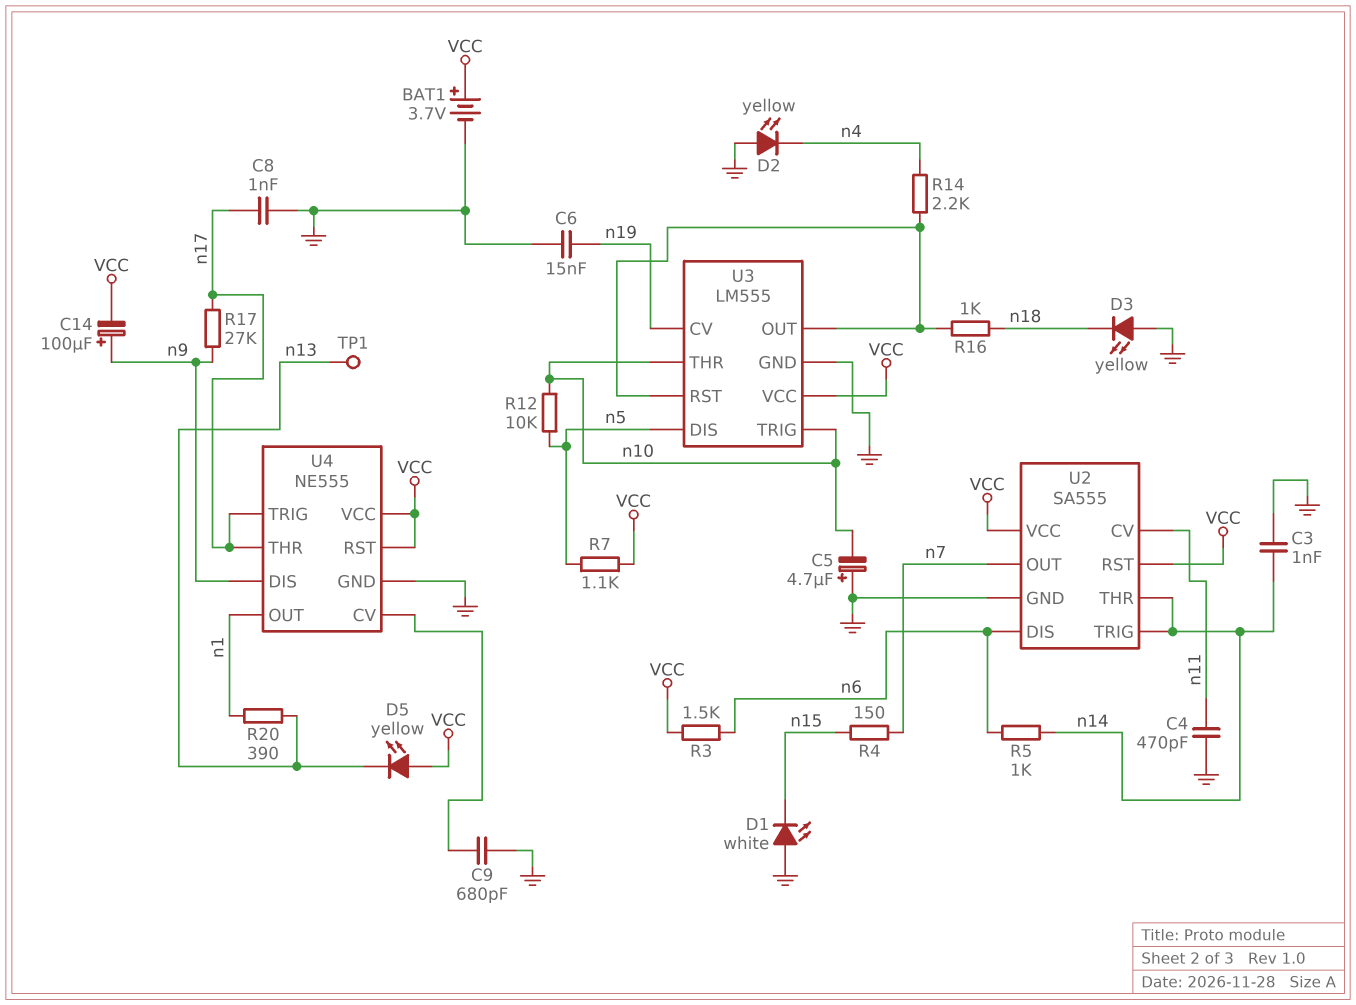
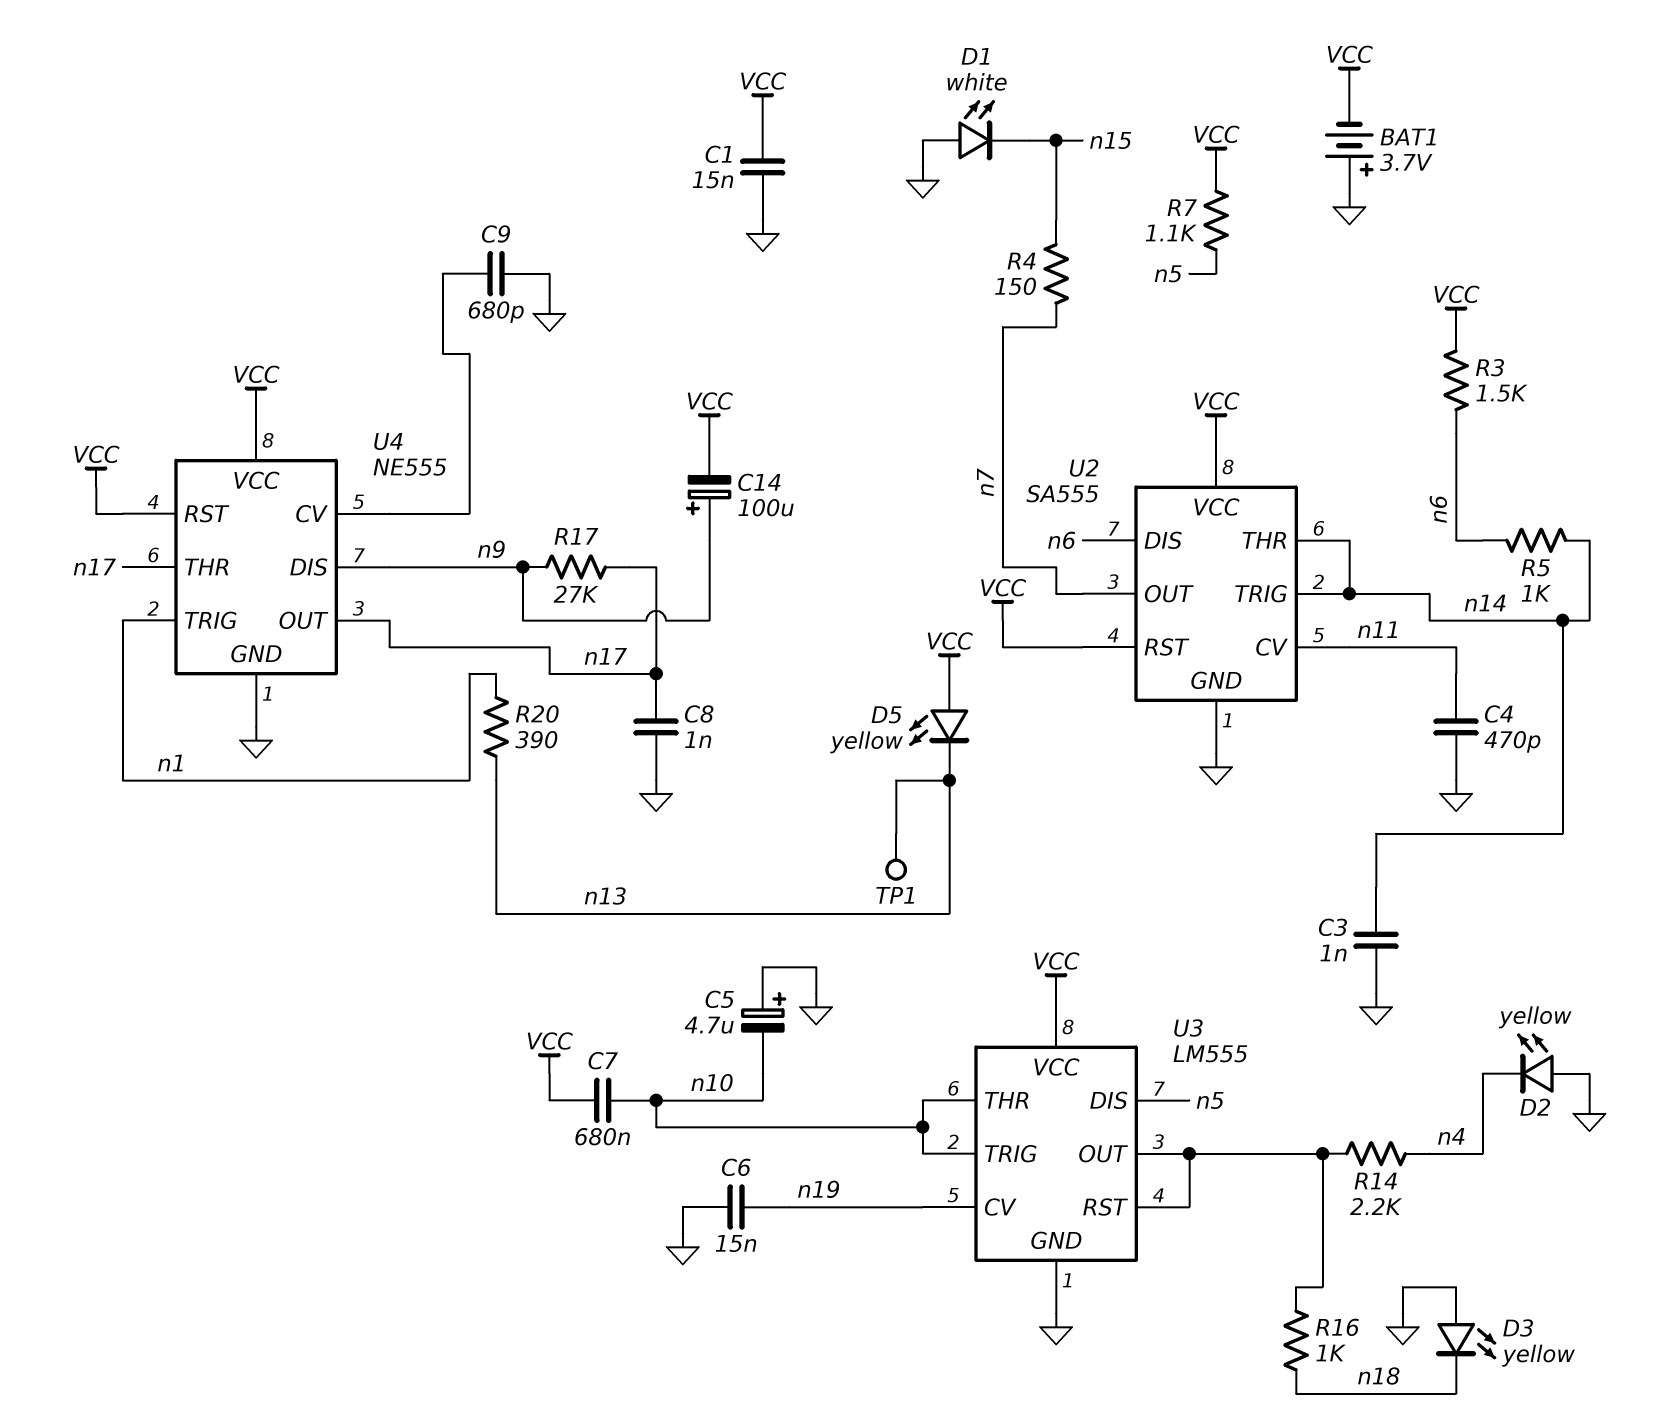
BAT1: 3.7V (plus VCC, minus GND) -> 3.7V (plus GND, minus VCC)
C1: none -> 15nF (GND, VCC)
C7: none -> 680nF (VCC, n10)
R12: 10k (n5, n10) -> none
U4 pin OUT: n1 -> n17
U4 pin TRIG: n17 -> n1

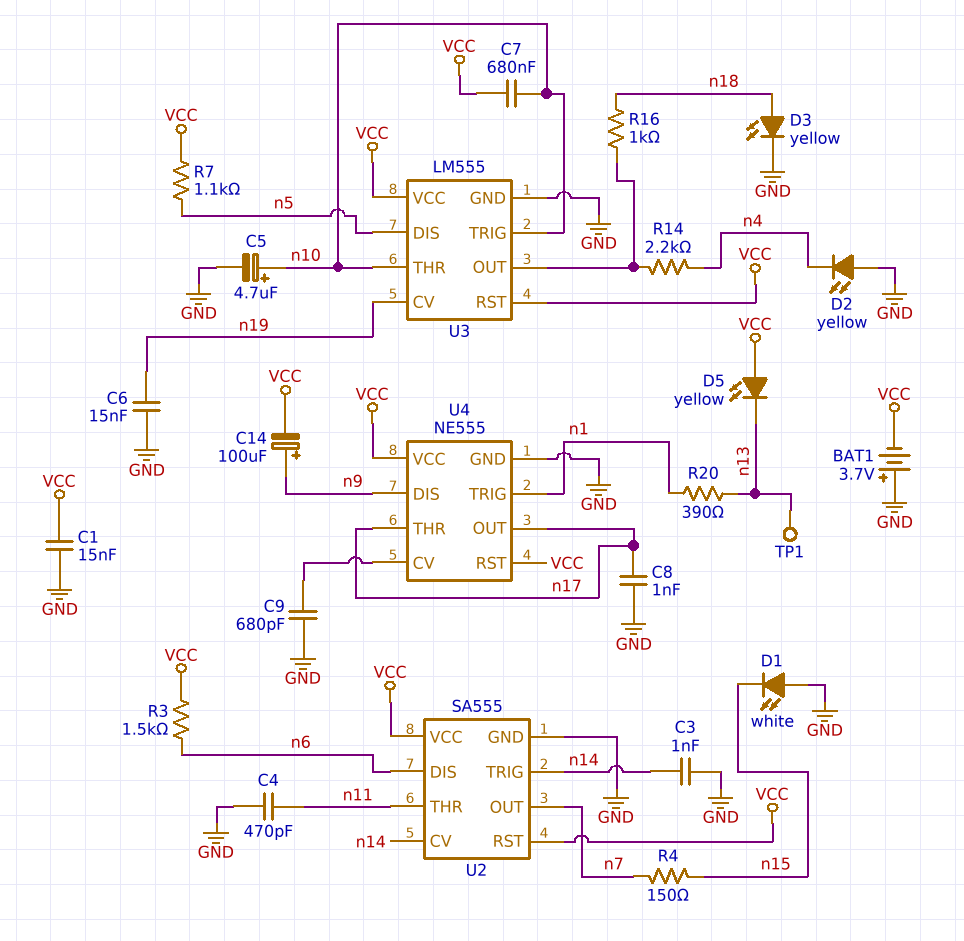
C5: 4.7uF (plus GND, minus n10) -> 4.7uF (plus n10, minus GND)
D3: LED yellow (A GND, K n18) -> LED yellow (A n18, K GND)
R5: 1k (n6, n14) -> none
R17: 27k (n9, n17) -> none
U2 pin CV: n11 -> n14
U2 pin THR: n14 -> n11
U3 pin RST: U3/OUT -> VCC

